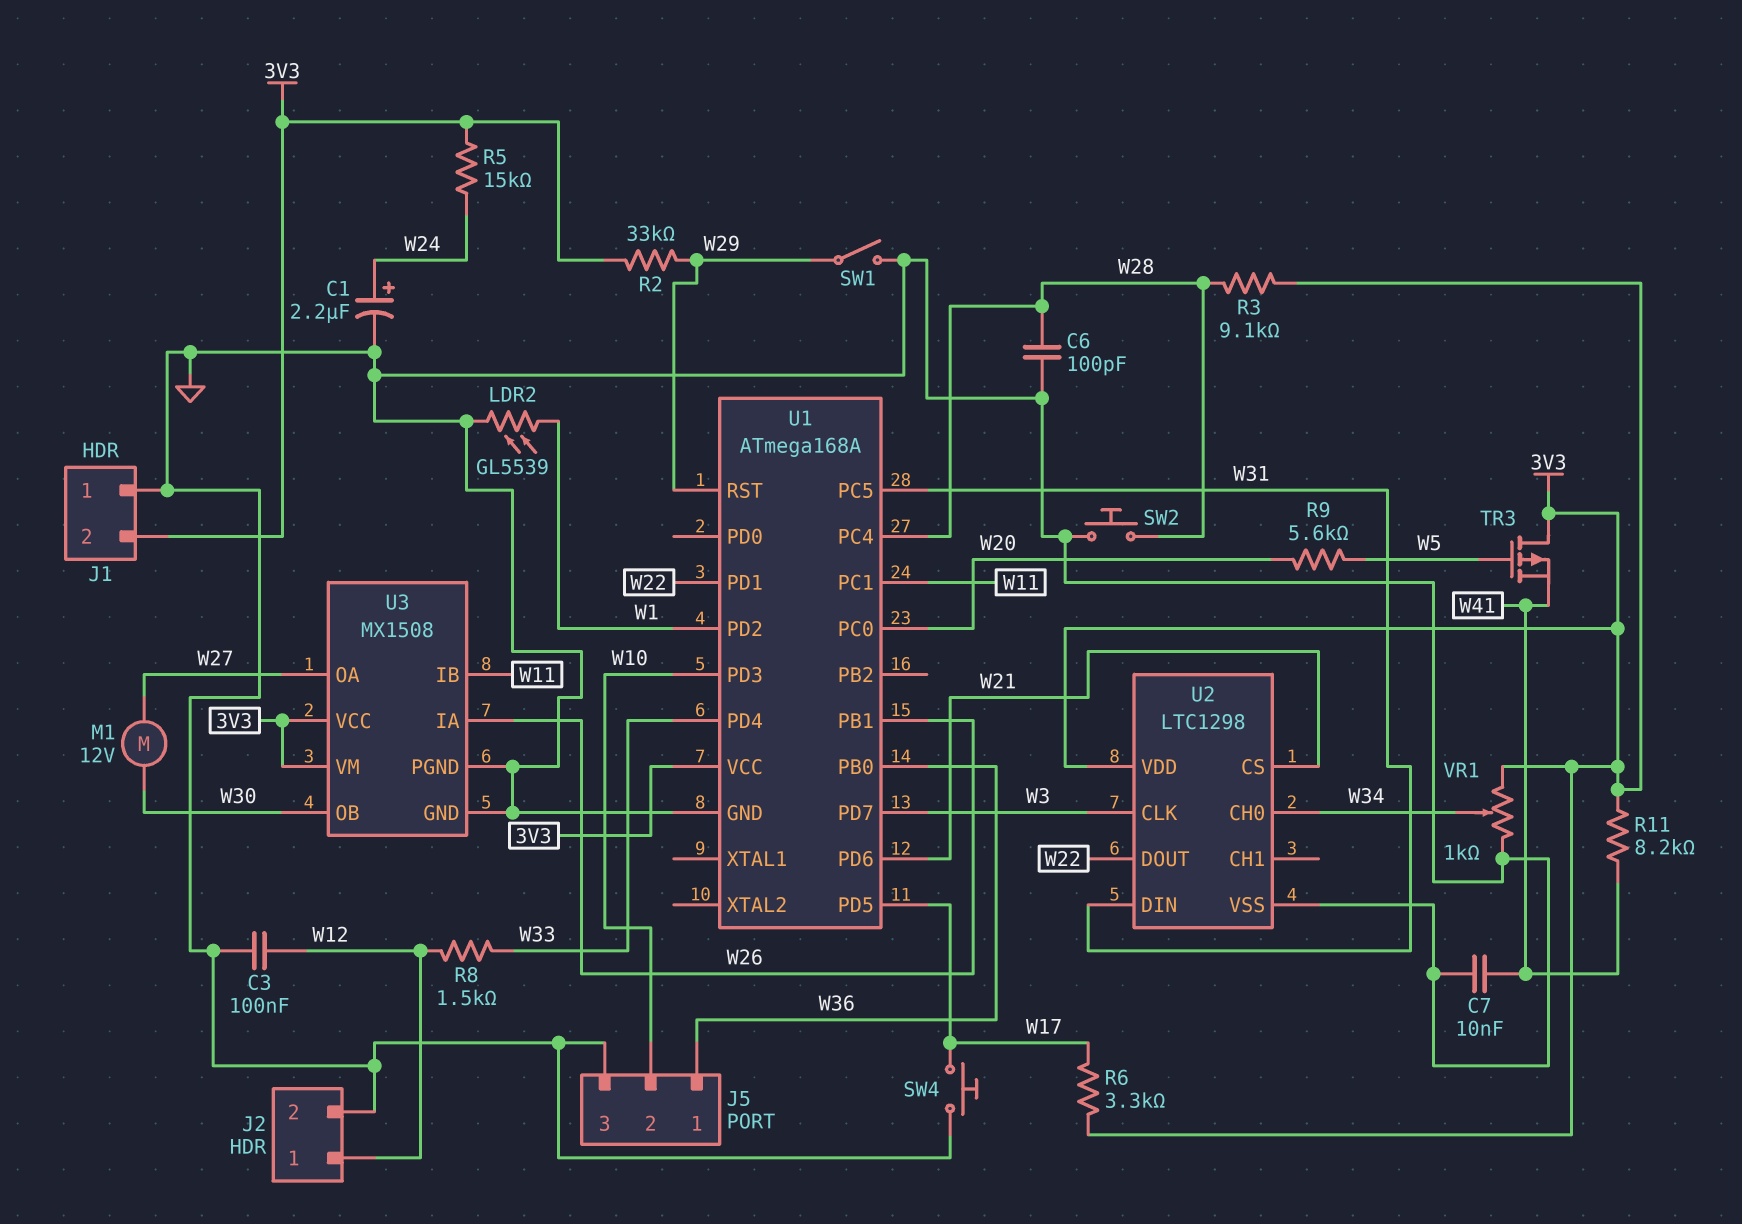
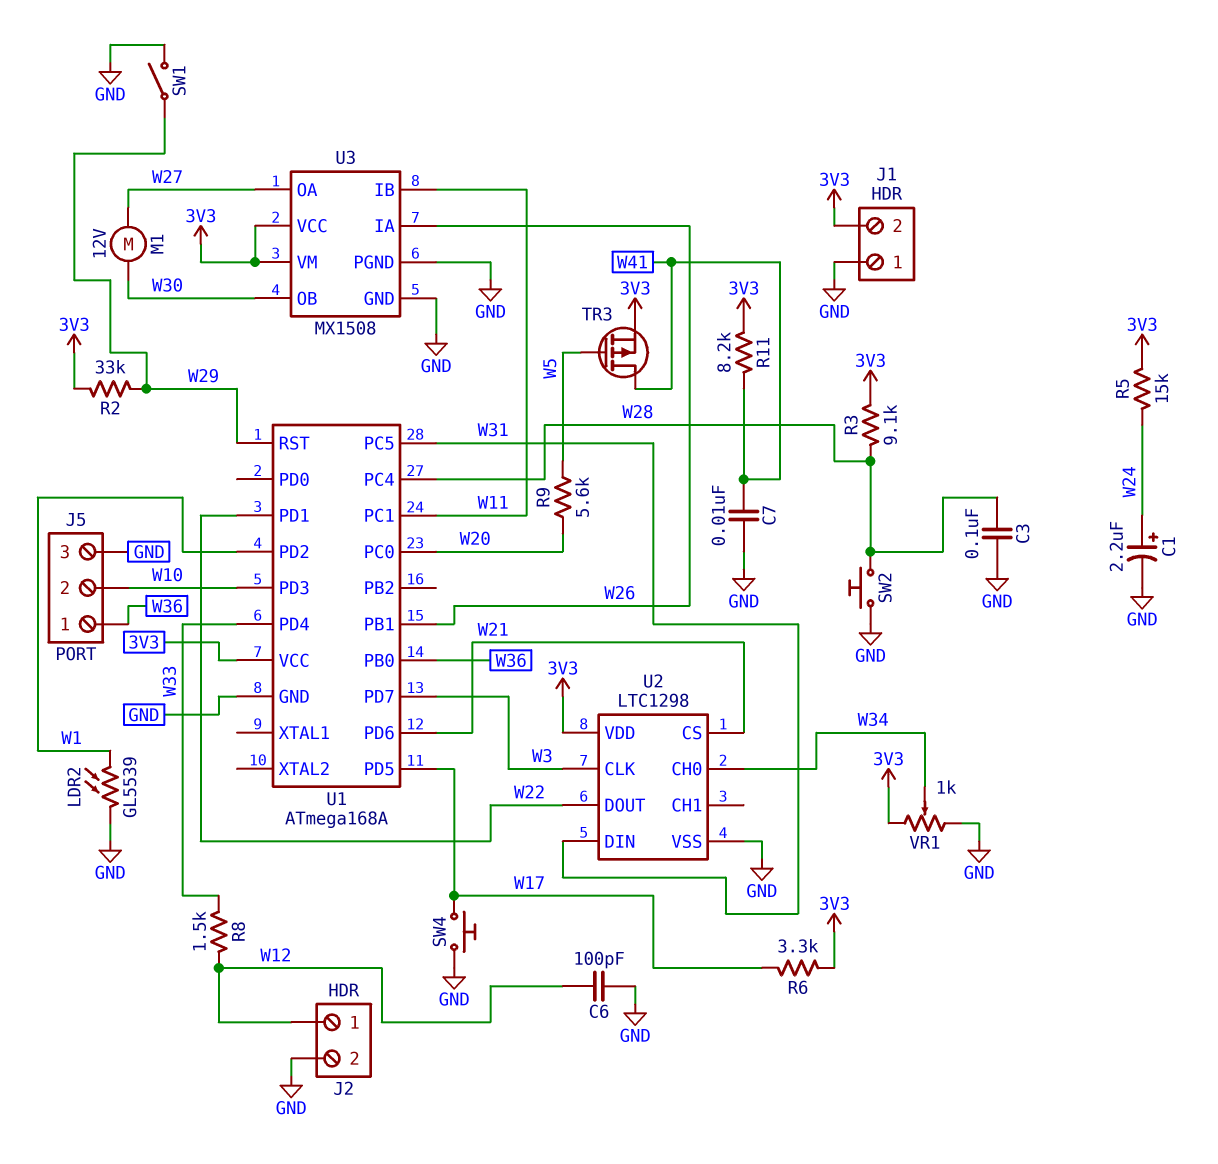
C3: 100nF (GND, W12) -> 100nF (GND, W28)
C6: 100pF (GND, W28) -> 100pF (GND, W12)
TR3: PMOS (G W5, D 3V3, S W41) -> PMOS (G W5, D W41, S 3V3)

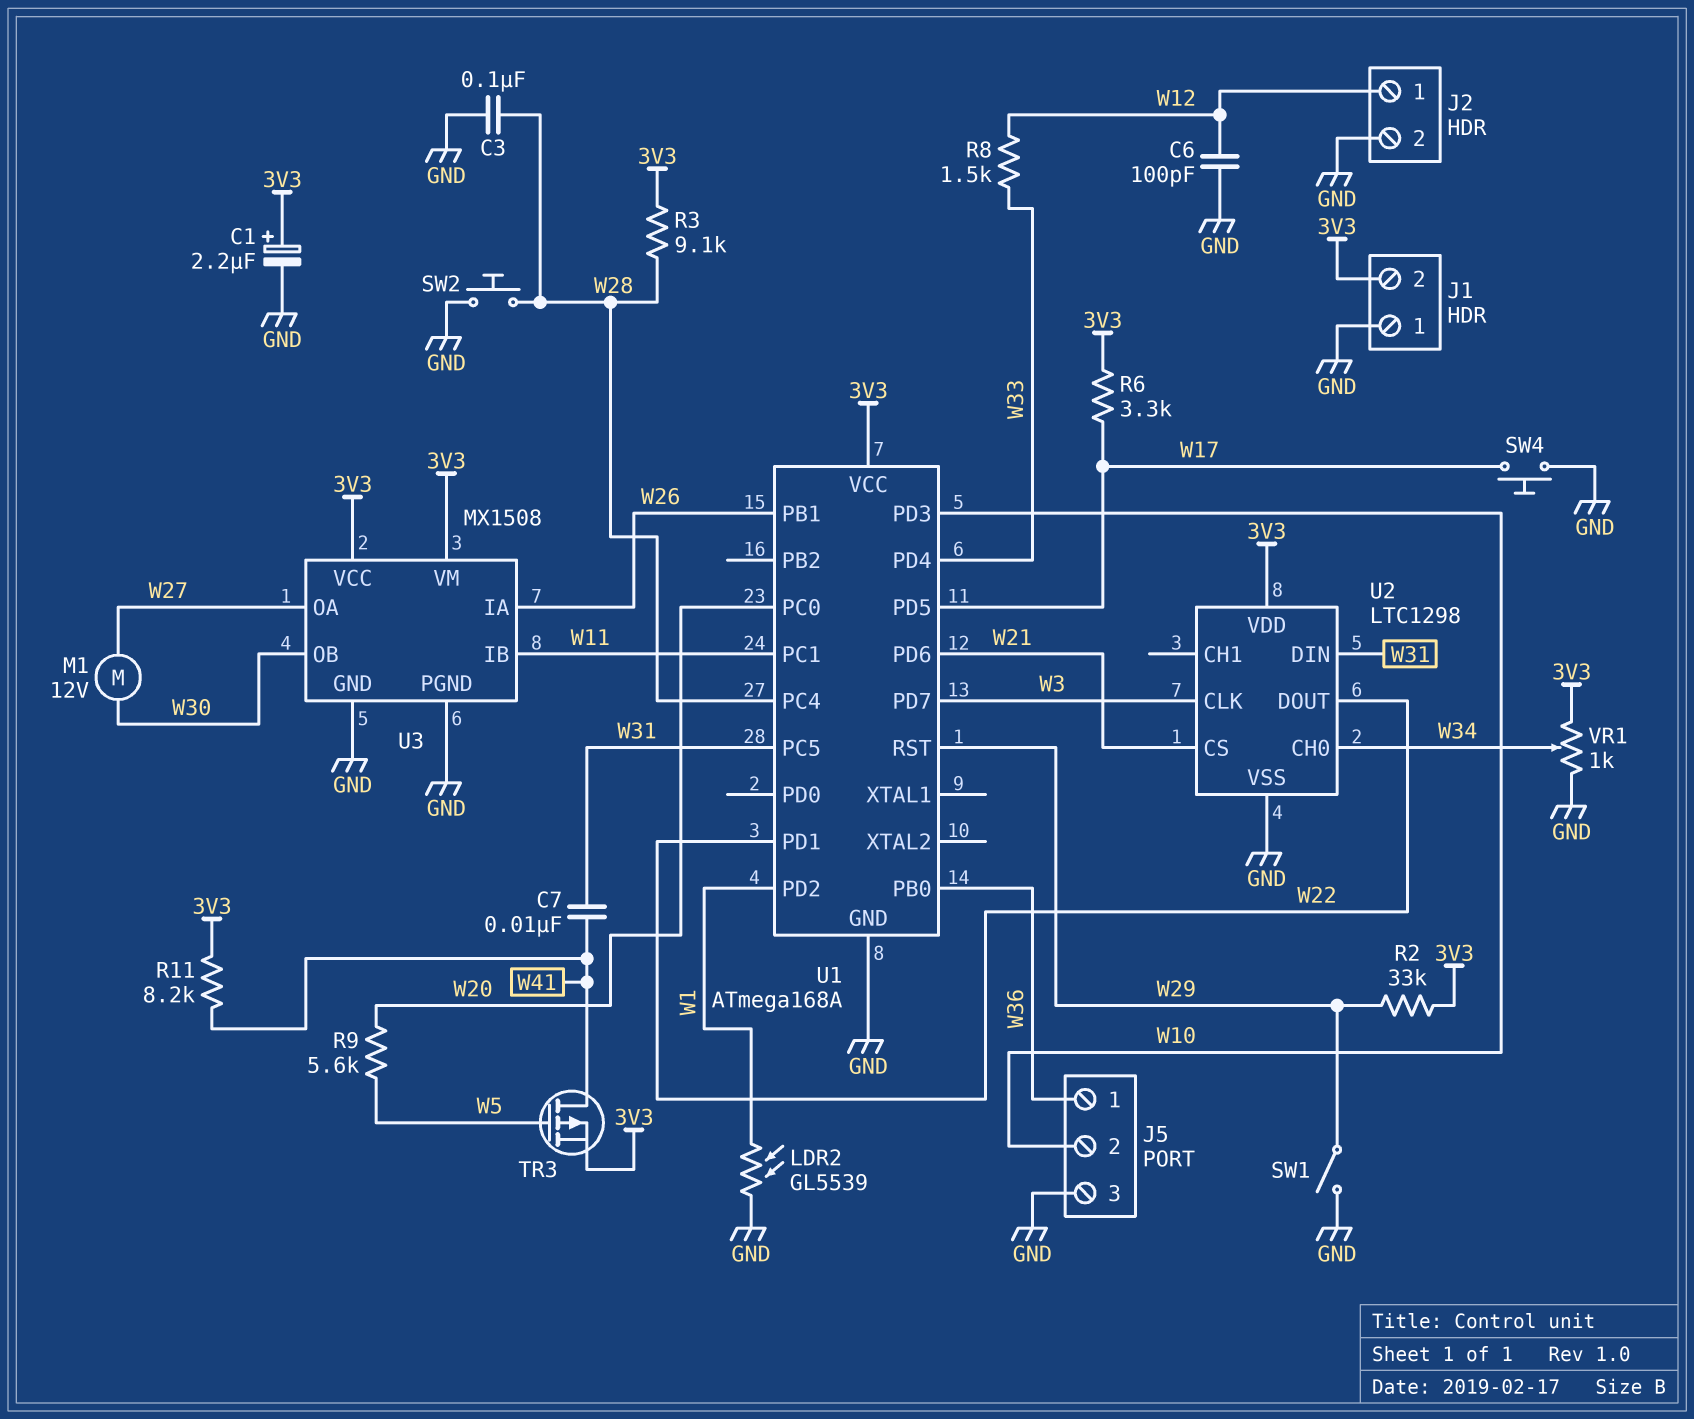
C1: 2.2uF (plus W24, minus GND) -> 2.2uF (plus 3V3, minus GND)
C7: 10nF (GND, W41) -> 10nF (W31, W41)
R5: 15k (3V3, W24) -> none

